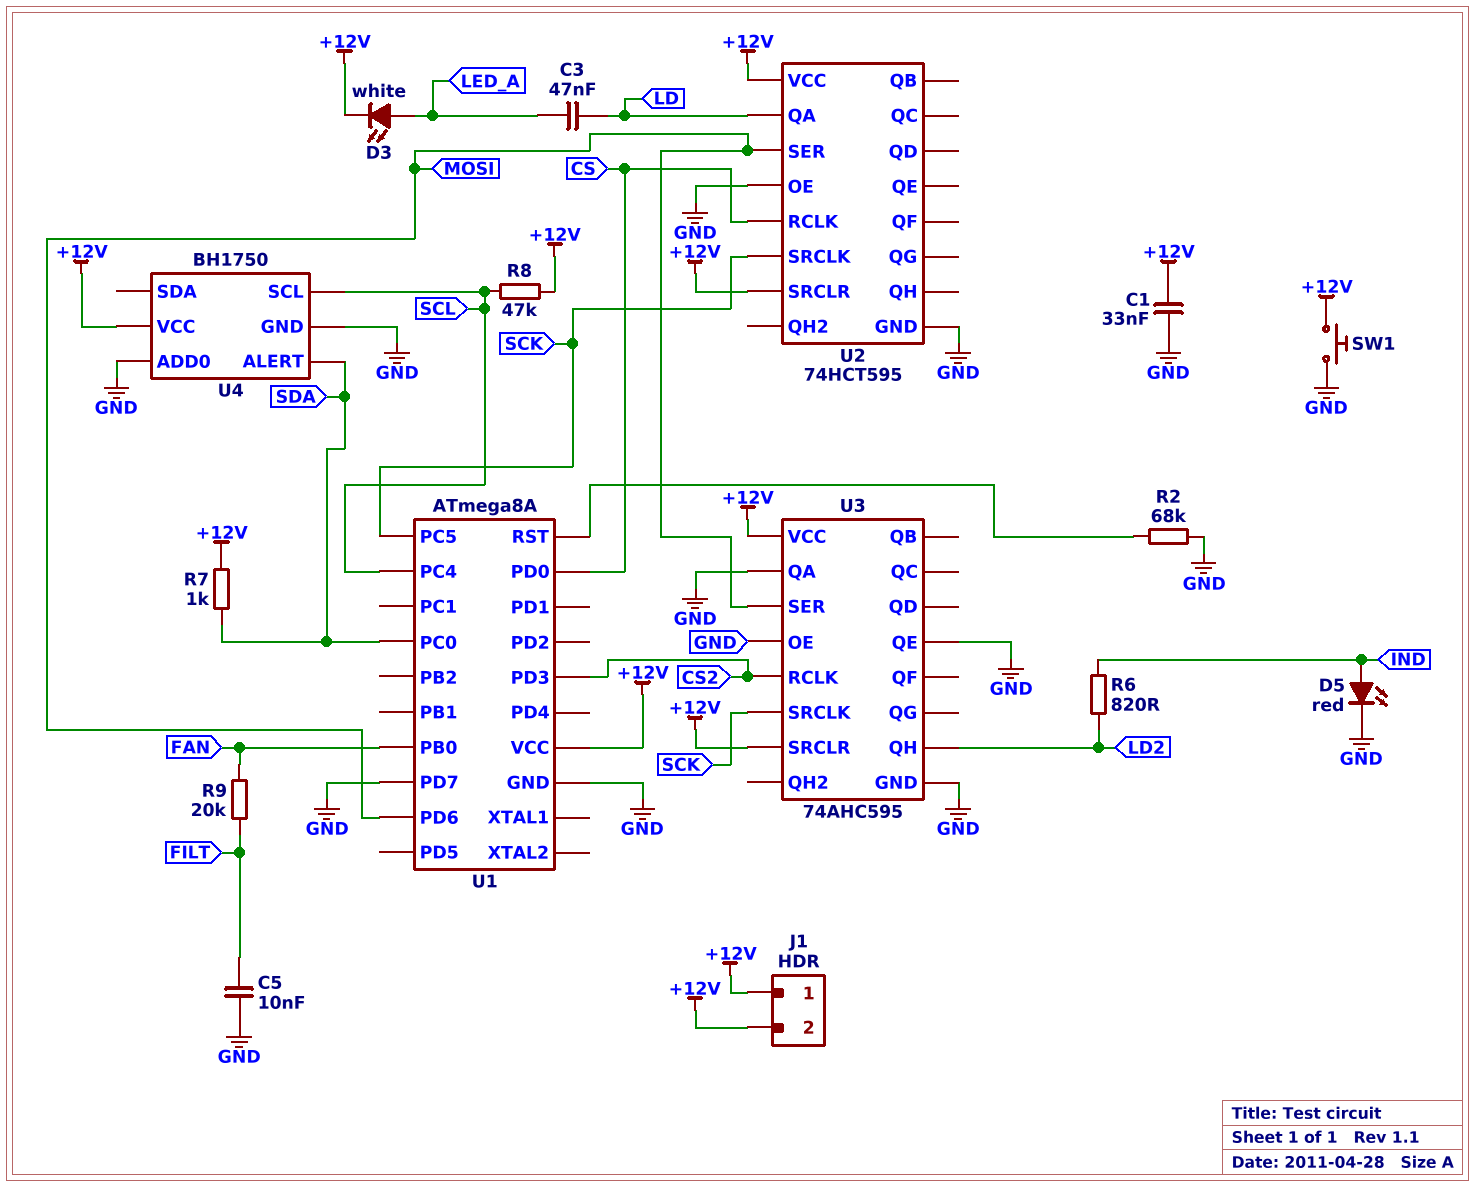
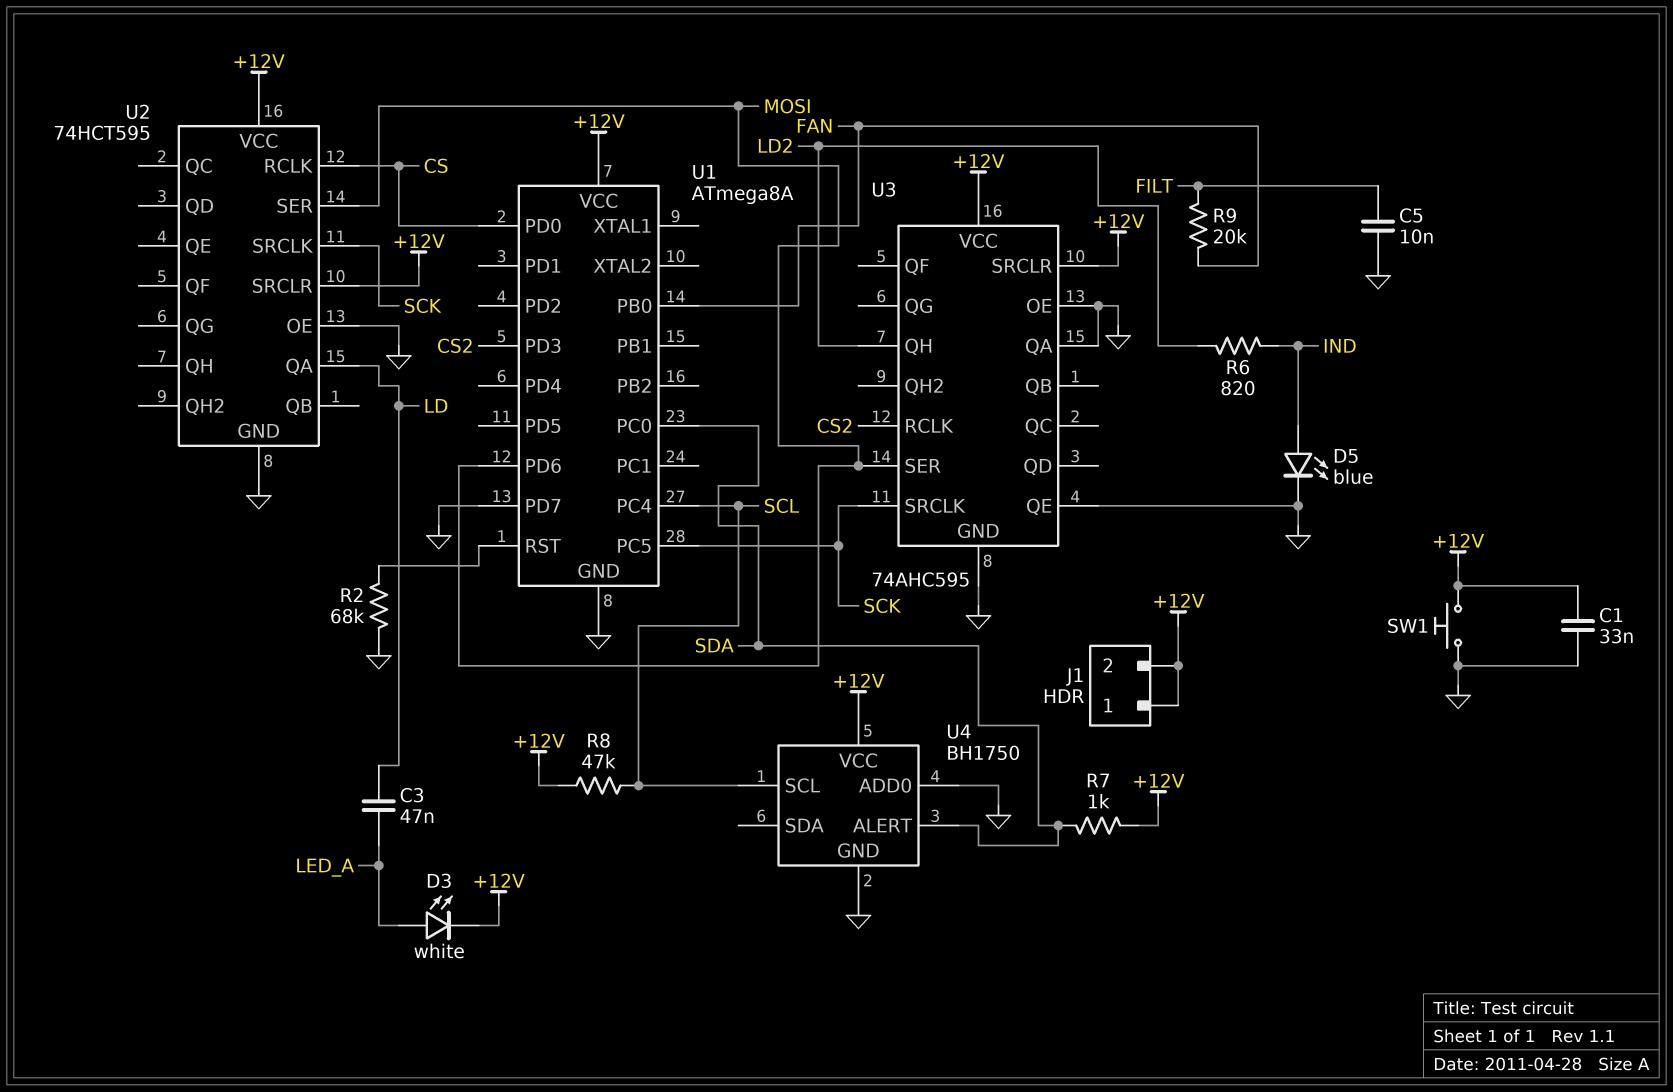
D5: LED red (A IND, K GND) -> LED blue (A IND, K GND)

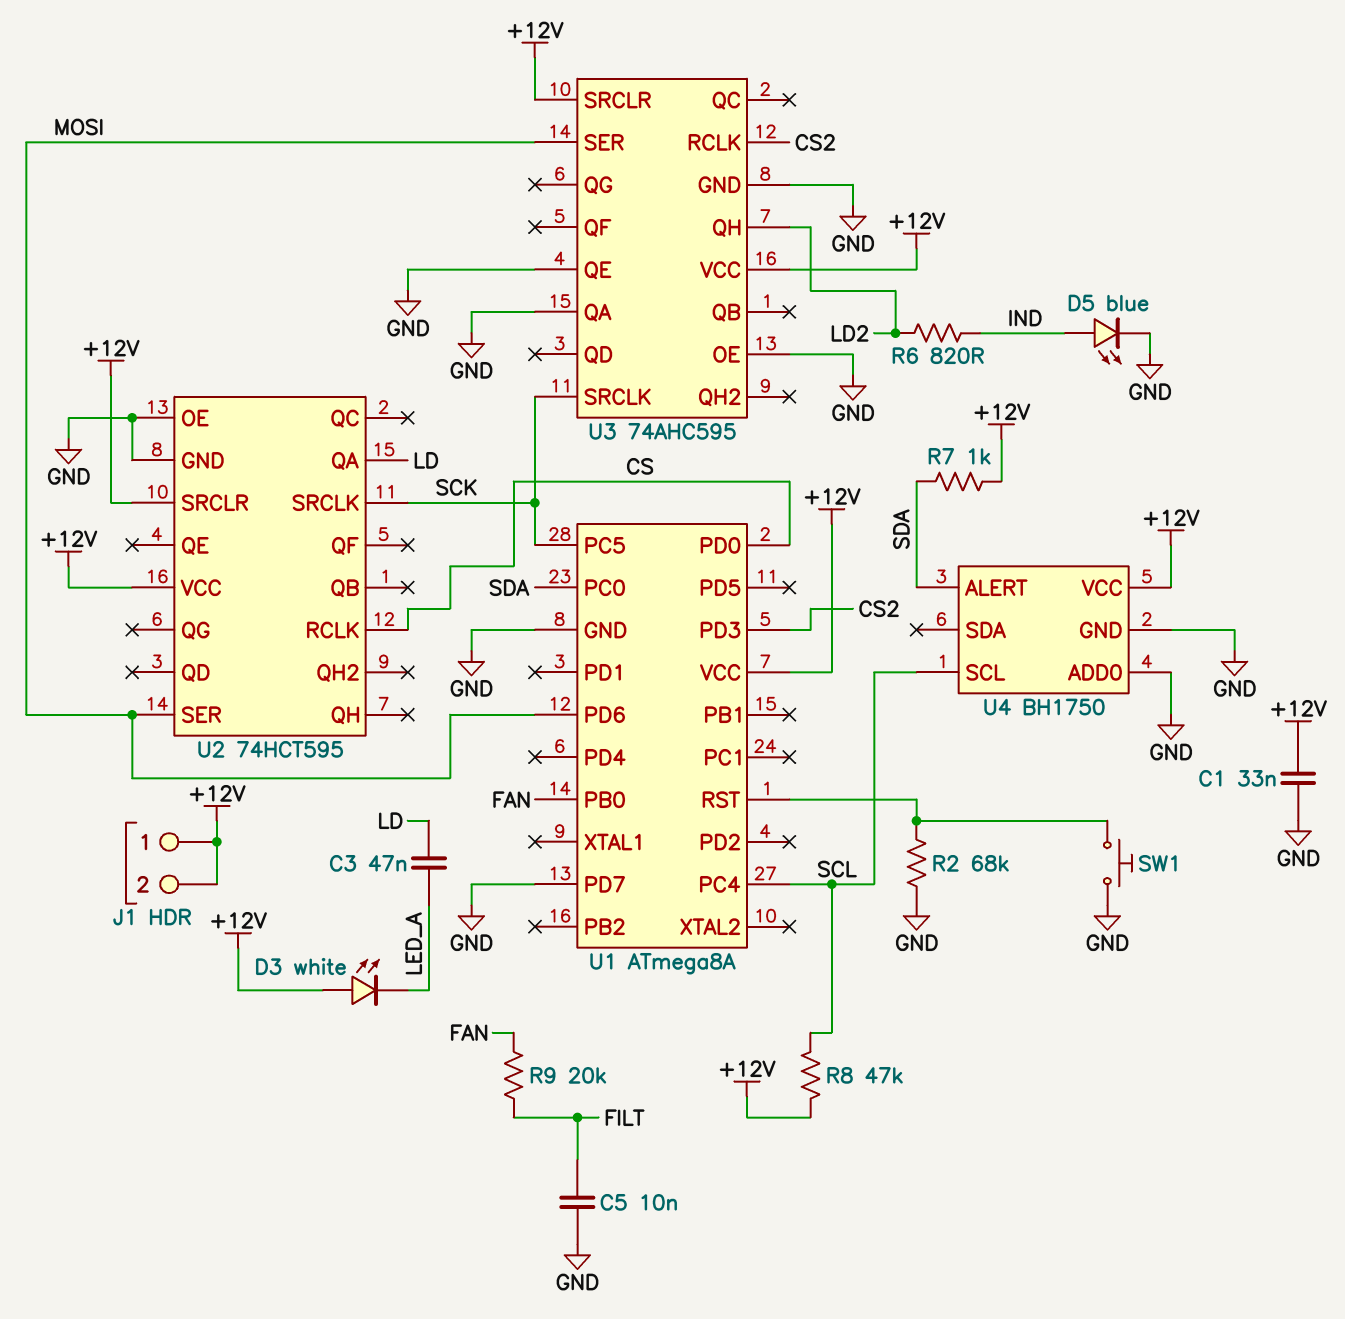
D3: LED white (A LED_A, K +12V) -> LED white (A +12V, K LED_A)
SW1: button (+12V, GND) -> button (GND, U1/RST)

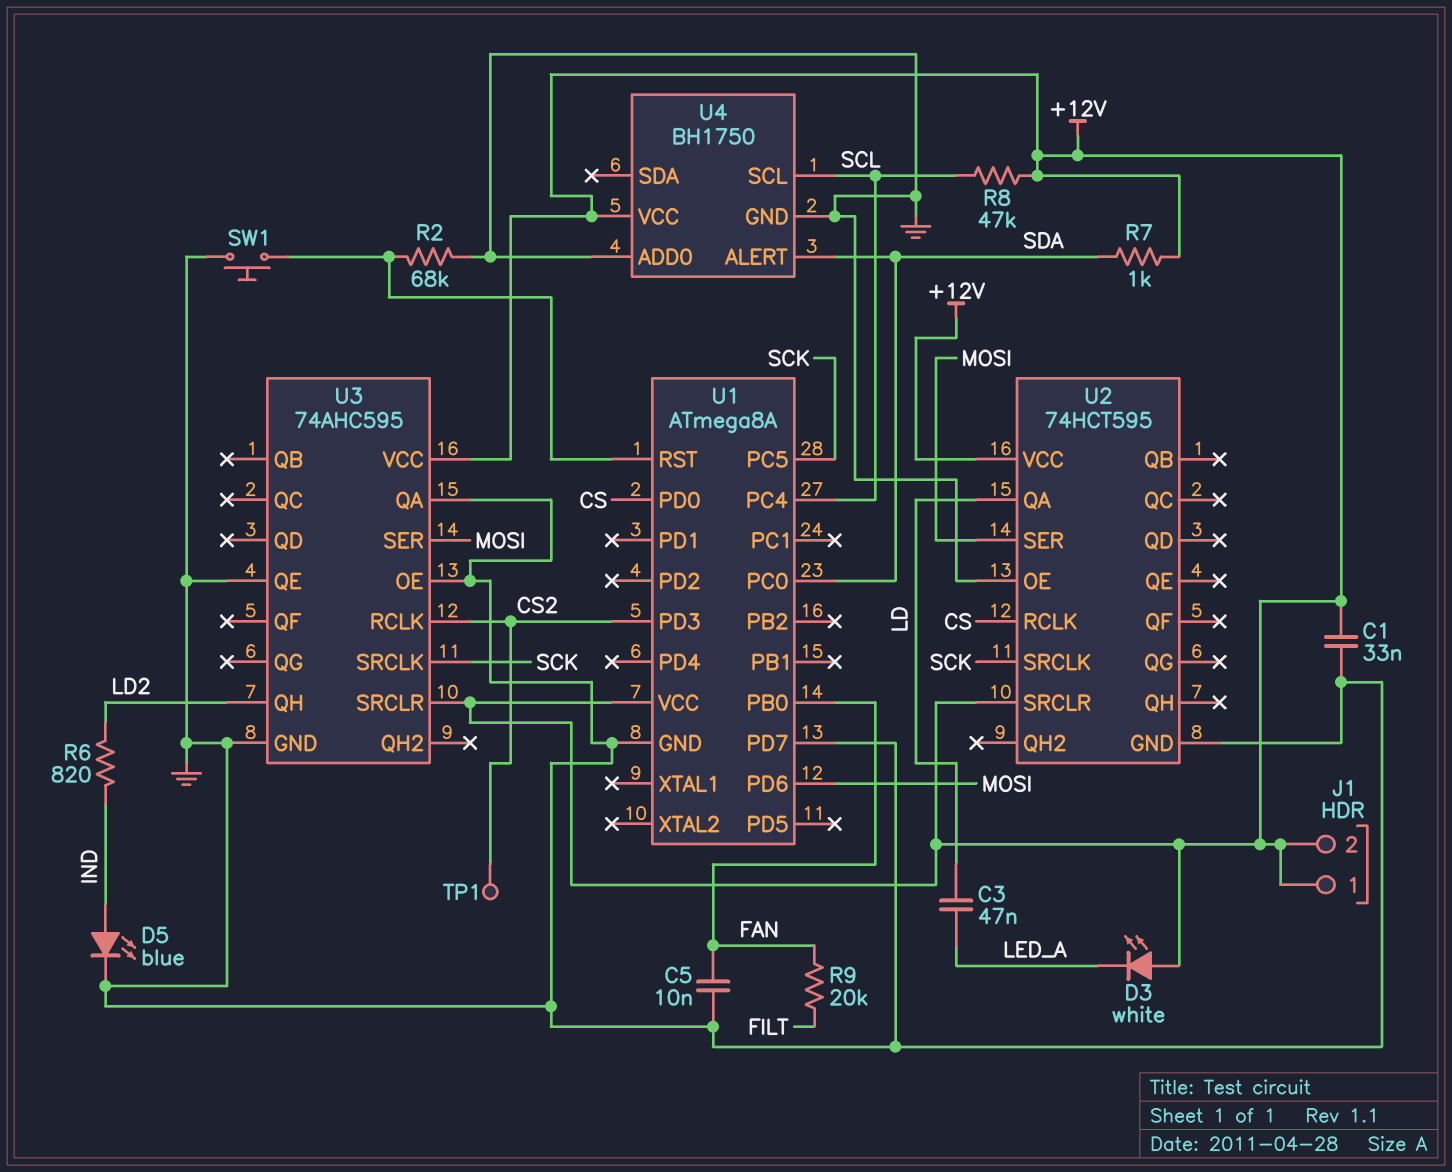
C5: 10nF (FILT, GND) -> 10nF (FAN, GND)
TP1: none -> test point (CS2)

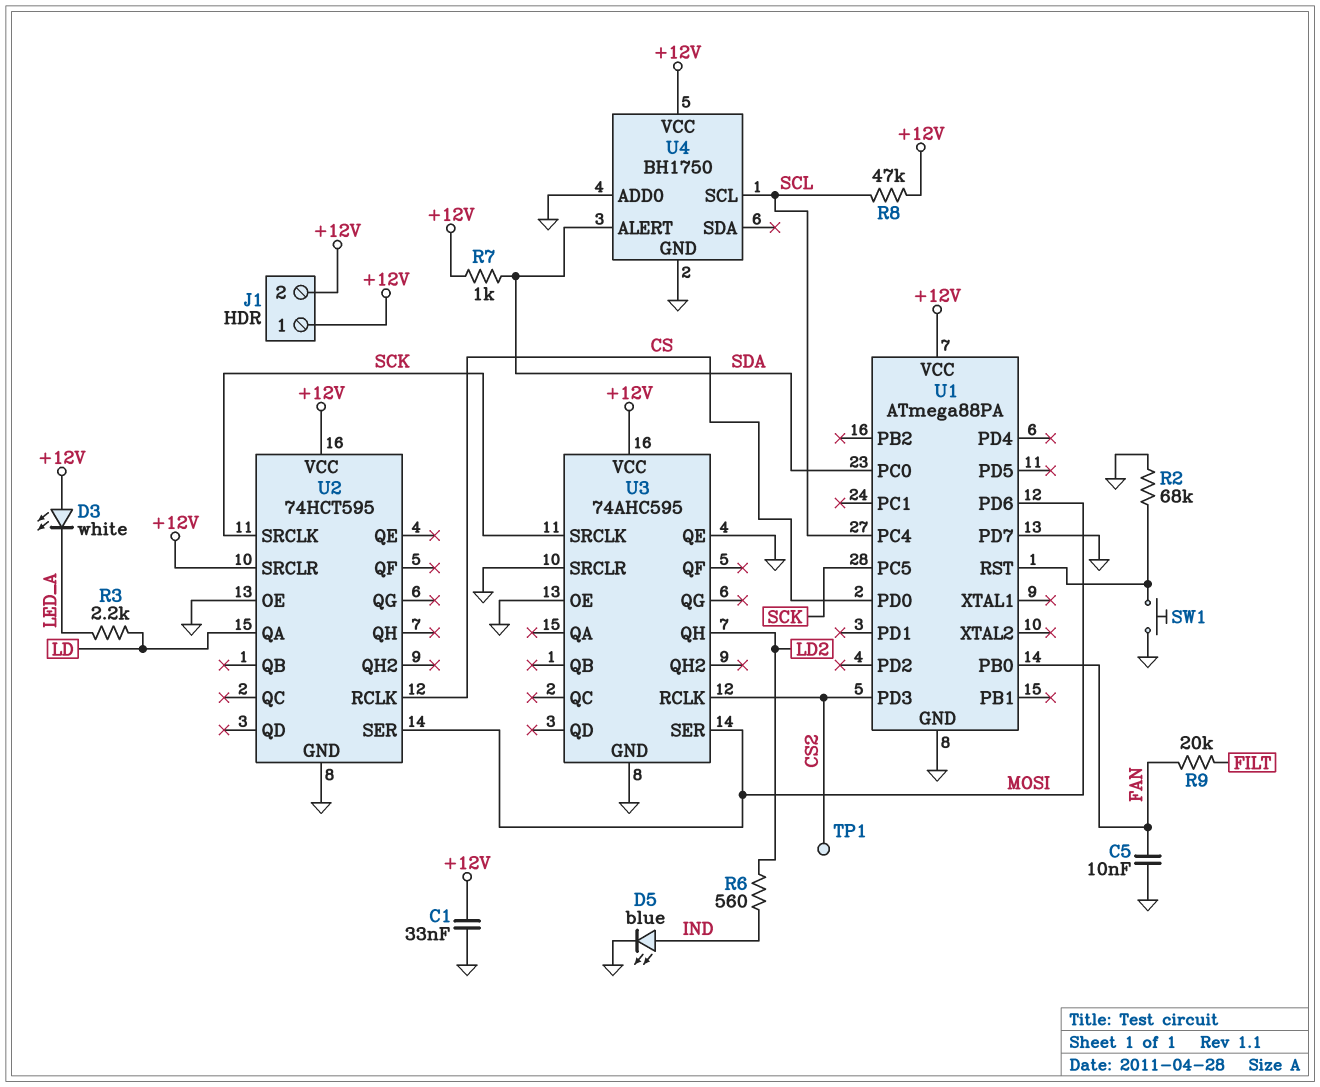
C3: 47nF (LD, LED_A) -> none
R3: none -> 2.2k (LD, LED_A)
R6: 820 (IND, LD2) -> 560 (IND, LD2)
U1: ATmega8A -> ATmega88PA
U3 pin QA: GND -> none
U3 pin SRCLR: +12V -> GND

